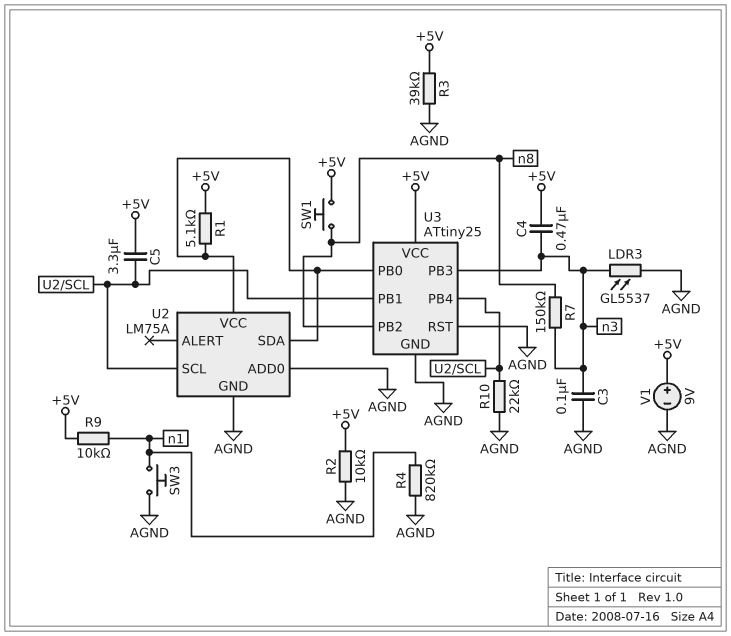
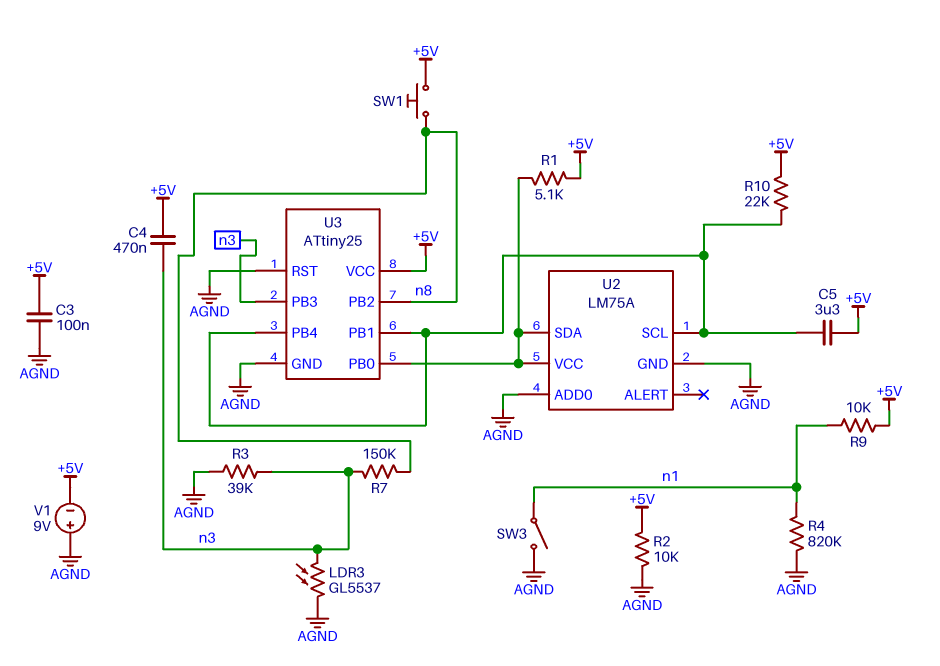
C3: 100nF (AGND, n3) -> 100nF (+5V, AGND)
R3: 39k (+5V, AGND) -> 39k (AGND, n3)
R10: 22k (AGND, U2/SCL) -> 22k (+5V, U2/SCL)
SW3: button (AGND, n1) -> switch (AGND, n1)
V1: 9V (plus +5V, minus AGND) -> 9V (plus AGND, minus +5V)

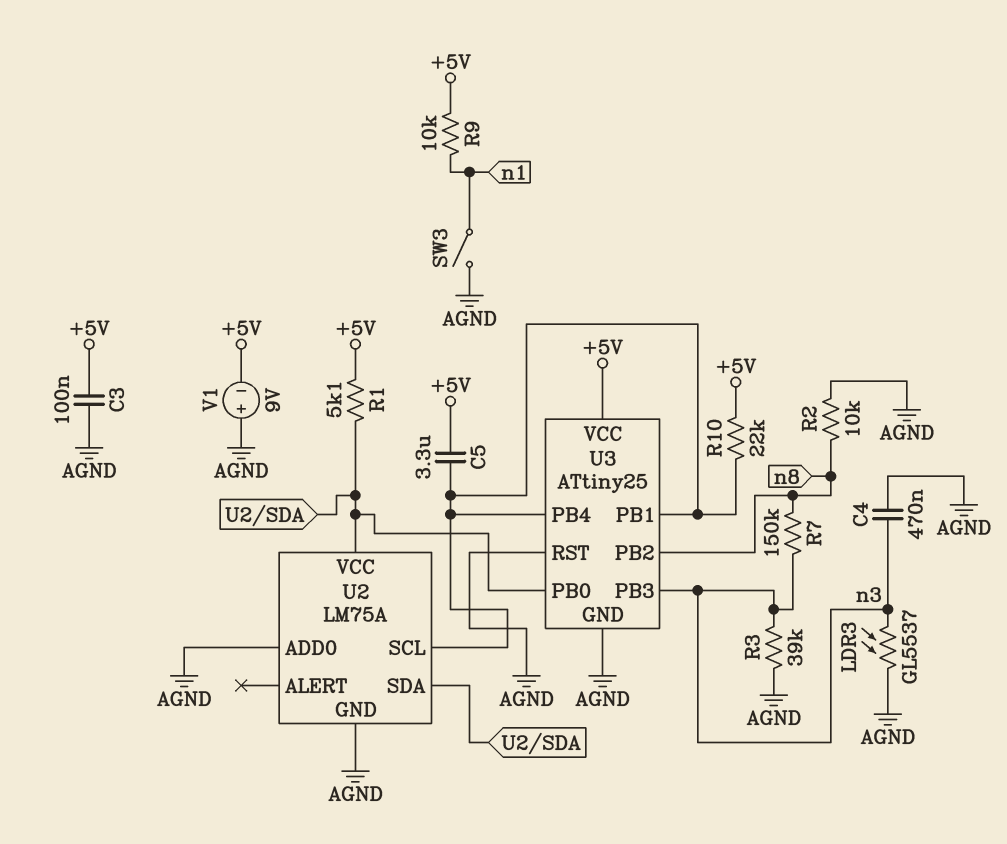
C4: 470nF (+5V, n3) -> 470nF (AGND, n3)
R2: 10k (+5V, AGND) -> 10k (AGND, n8)
R4: 820k (AGND, n1) -> none
SW1: button (+5V, n8) -> none

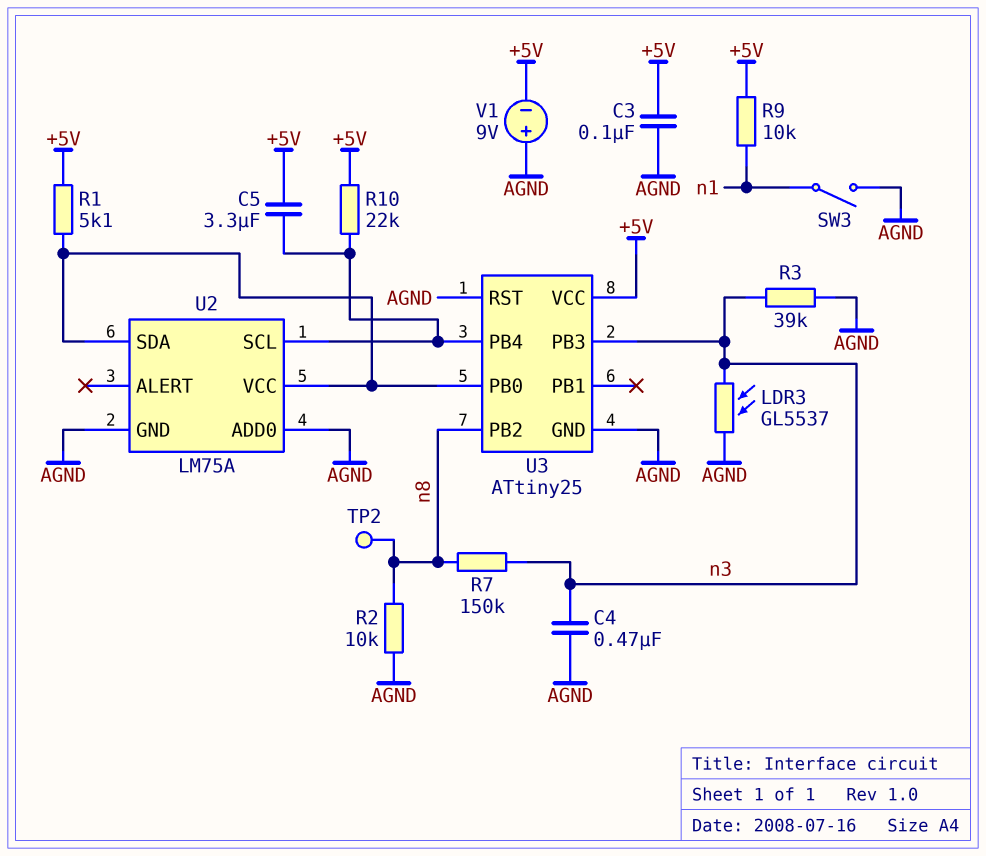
TP2: none -> test point (n8)
U3 pin PB1: U2/SCL -> none

